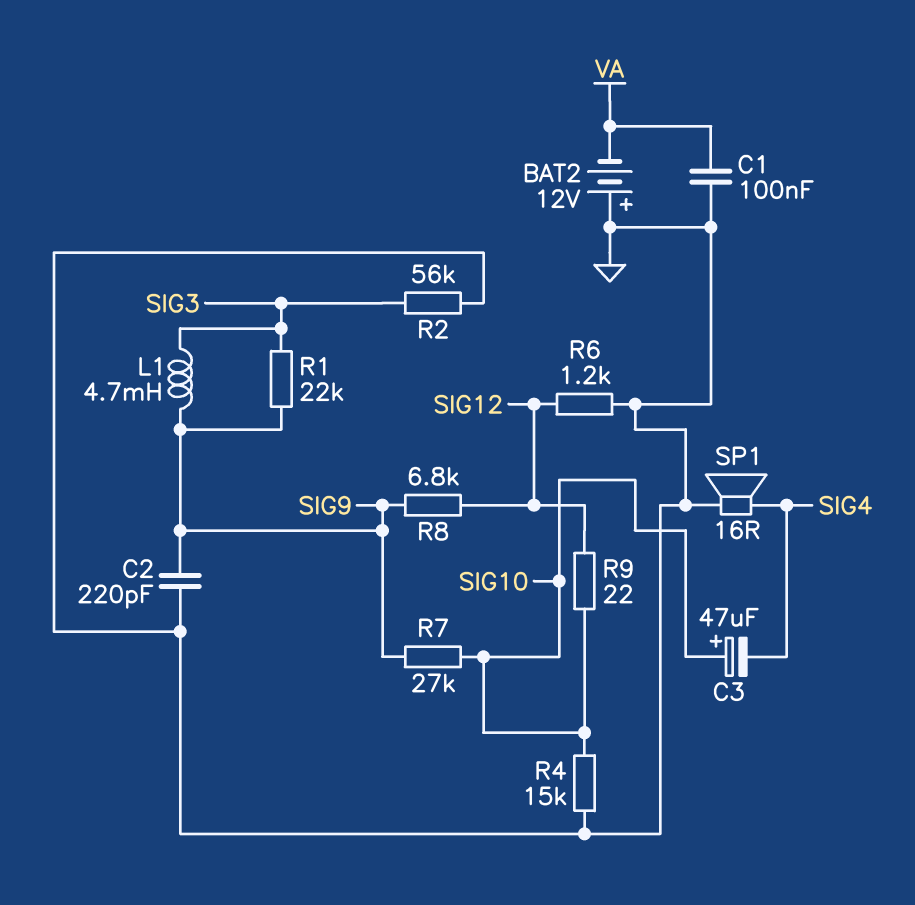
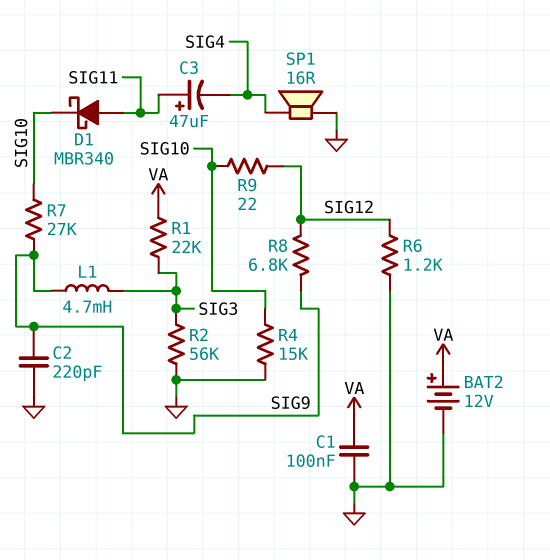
BAT2: 12V (plus GND, minus VA) -> 12V (plus VA, minus GND)
C3: 47uF (plus SIG10, minus SIG4) -> 47uF (plus SIG11, minus SIG4)
D1: none -> schottky MBR340 (A SIG11, K SIG10)
R1: 22k (SIG3, SIG9) -> 22k (SIG3, VA)

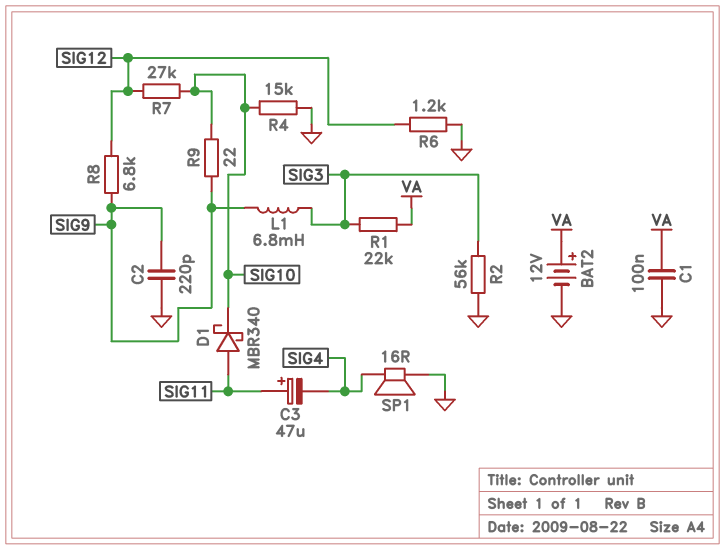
L1: 4.7mH (SIG3, SIG9) -> 6.8mH (SIG3, SIG9)
R7: 27k (SIG9, SIG10) -> 27k (SIG10, SIG12)
R9: 22 (SIG10, SIG12) -> 22 (SIG9, SIG10)

